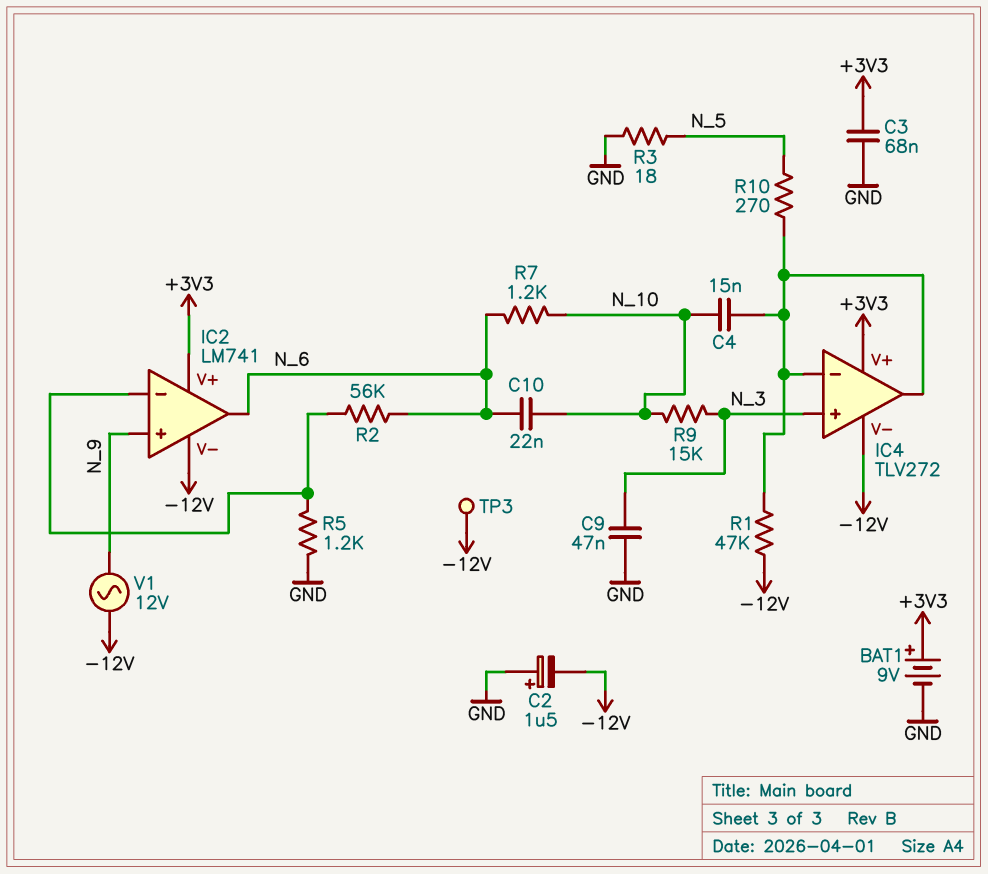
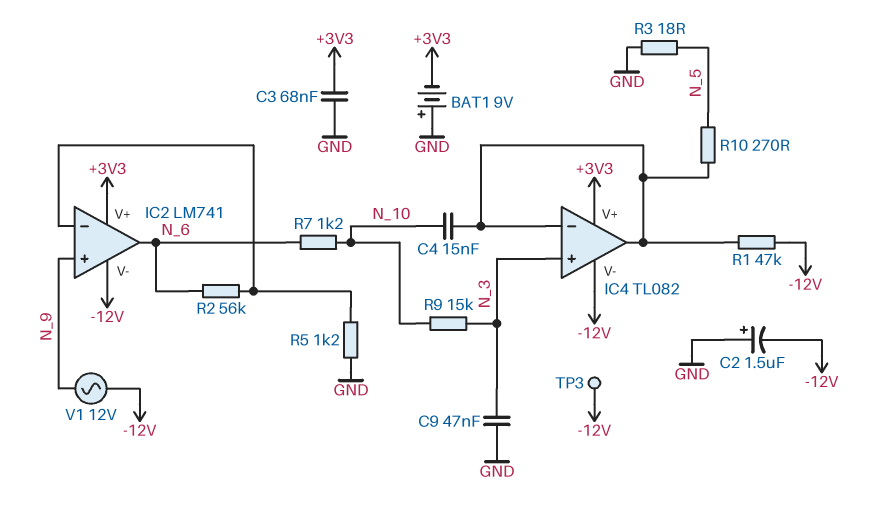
BAT1: 9V (plus +3V3, minus GND) -> 9V (plus GND, minus +3V3)
C10: 22nF (N_6, N_10) -> none
IC4: TLV272 -> TL082

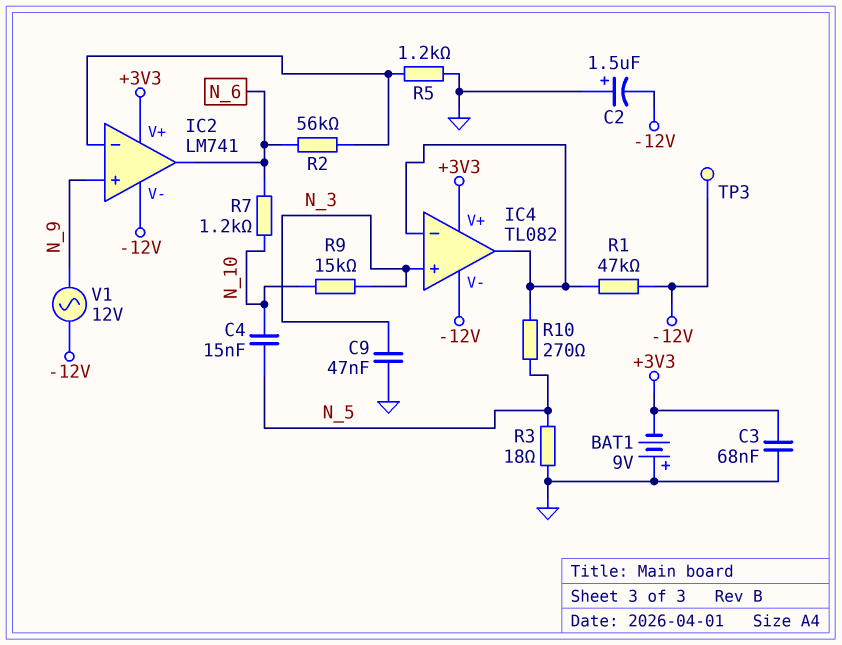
C4: 15nF (IC4/in-, N_10) -> 15nF (N_5, N_10)

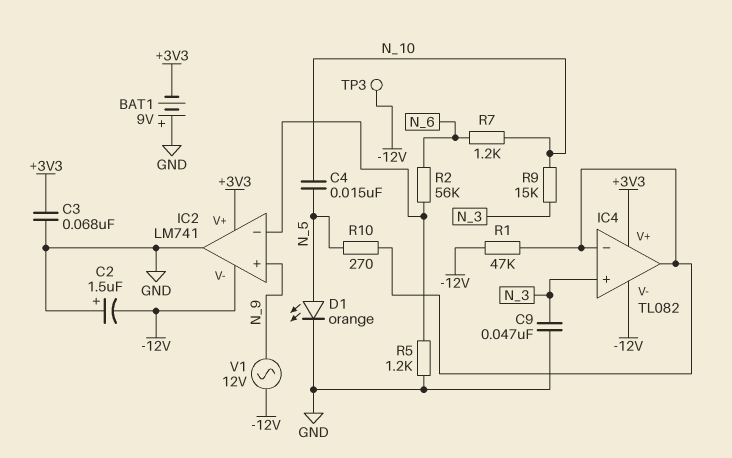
D1: none -> LED orange (A N_5, K GND)
IC2 pin out: N_6 -> GND
R3: 18 (GND, N_5) -> none

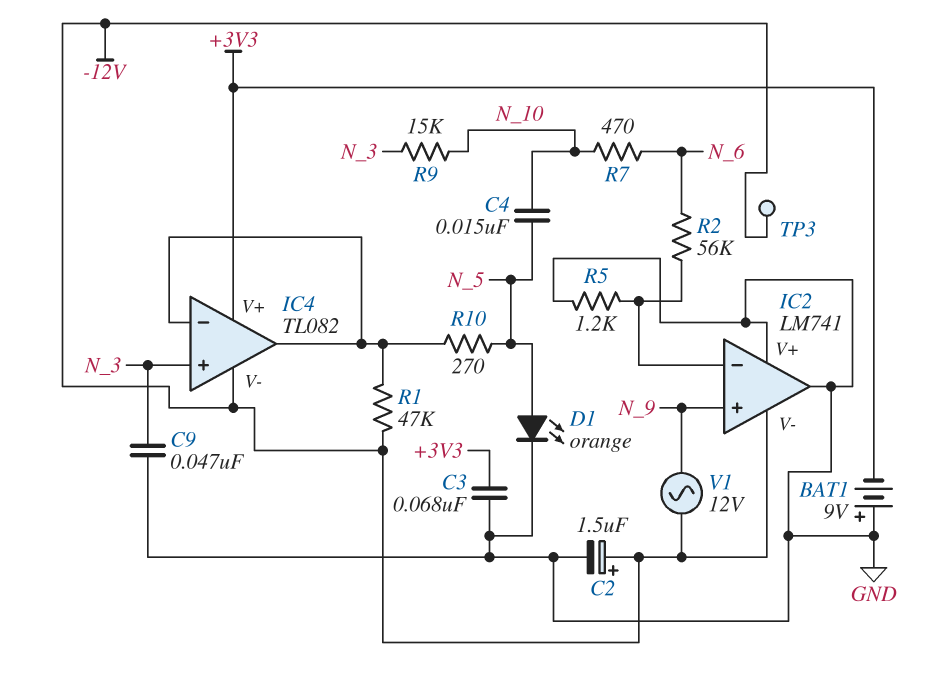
C2: 1.5uF (plus GND, minus -12V) -> 1.5uF (plus -12V, minus GND)
IC2 pin V+: +3V3 -> GND
R7: 1.2k (N_6, N_10) -> 470 (N_6, N_10)

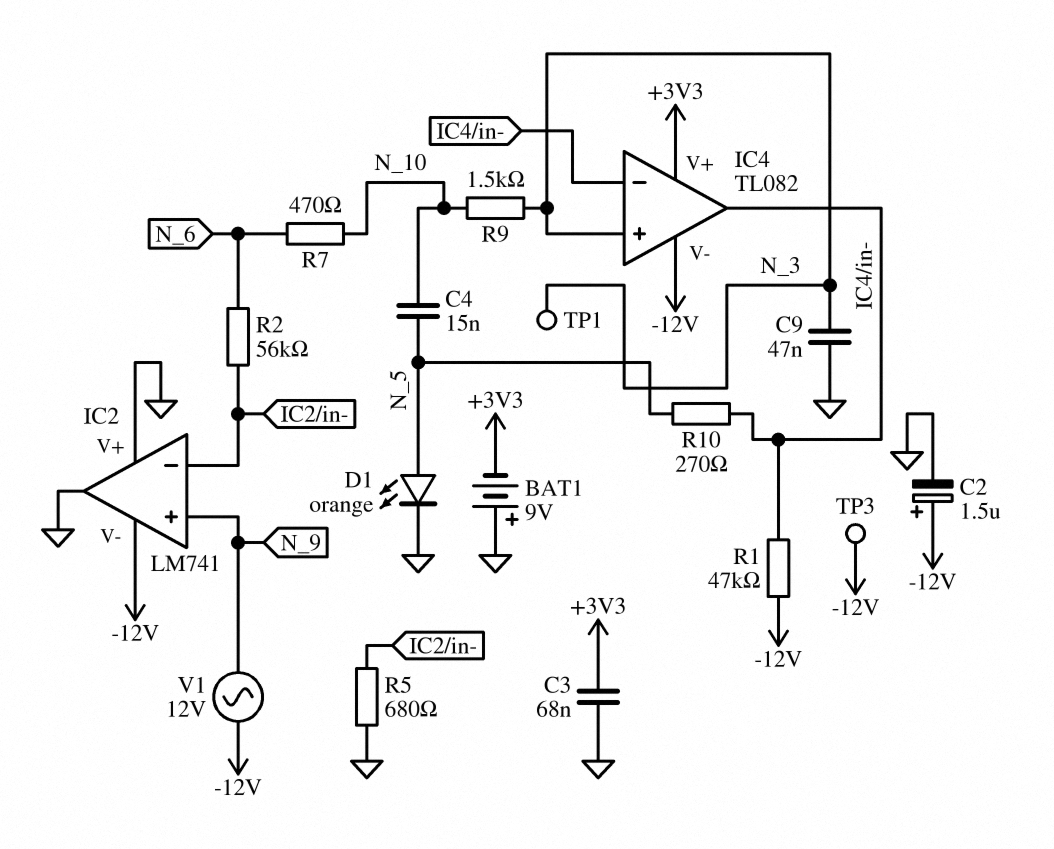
R5: 1.2k (GND, IC2/in-) -> 680 (GND, IC2/in-)
R9: 15k (N_3, N_10) -> 1.5k (N_3, N_10)
TP1: none -> test point (N_3)

